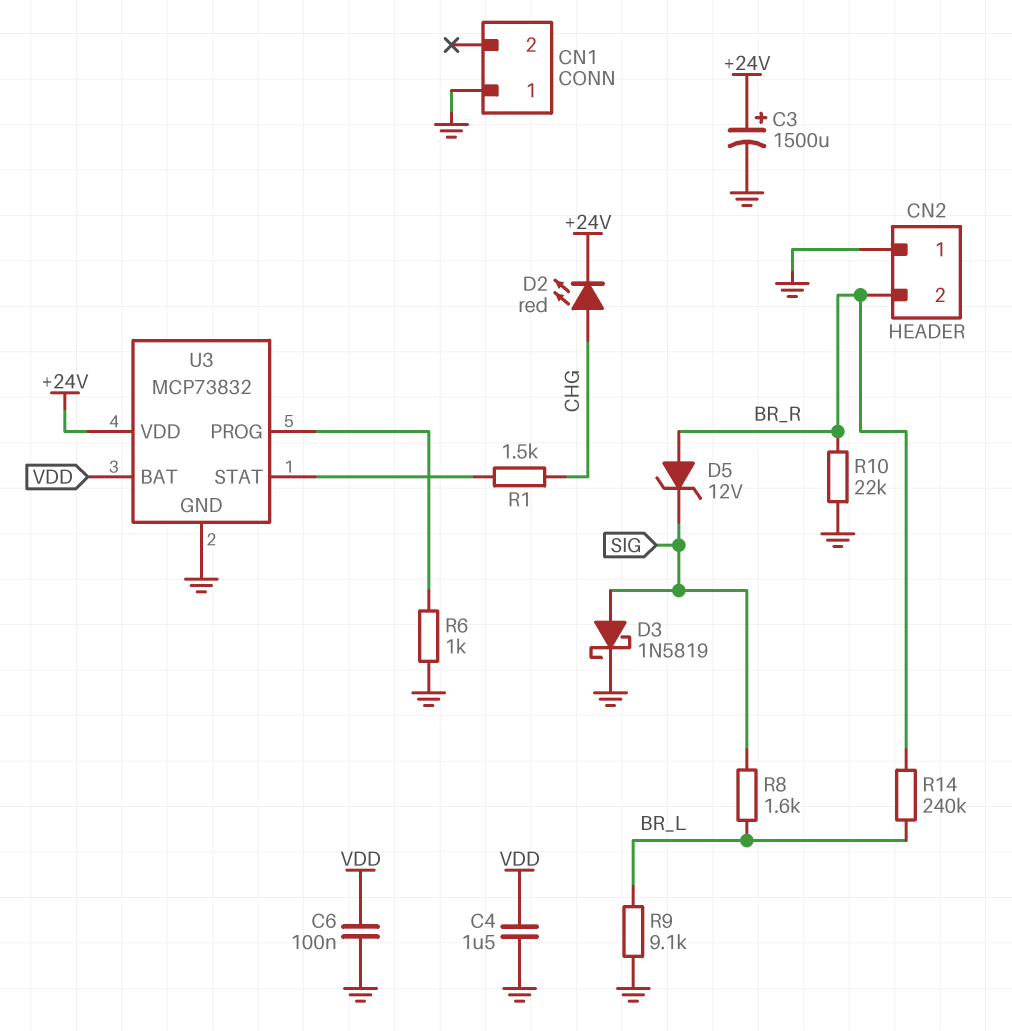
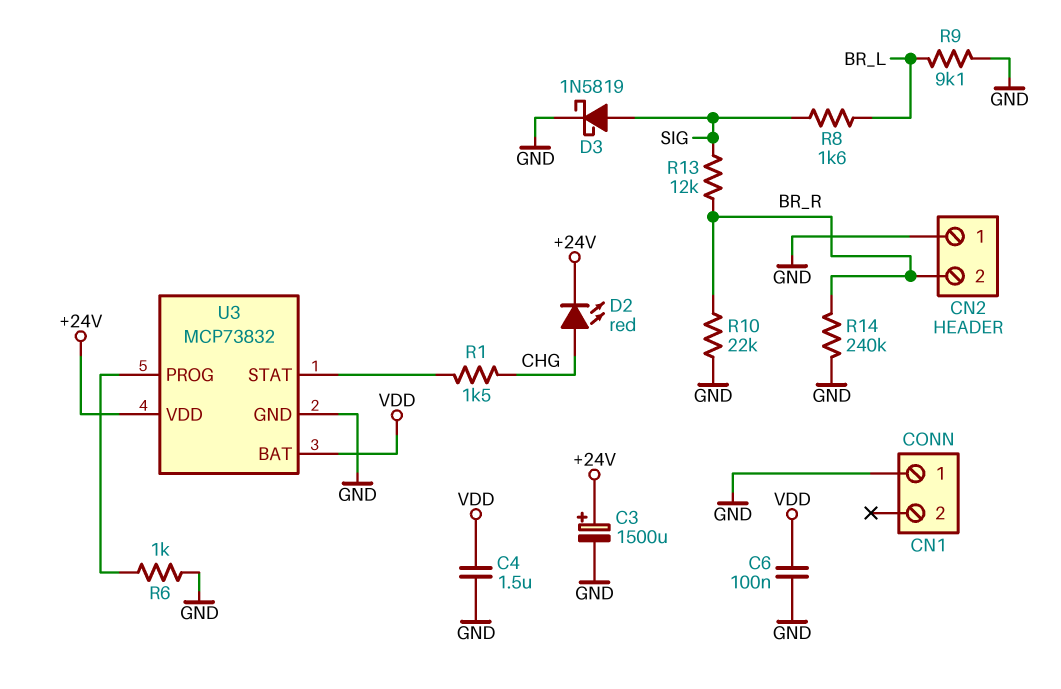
D5: zener 12V (A BR_R, K SIG) -> none
R13: none -> 12k (BR_R, SIG)
R14: 240k (BR_L, BR_R) -> 240k (BR_R, GND)

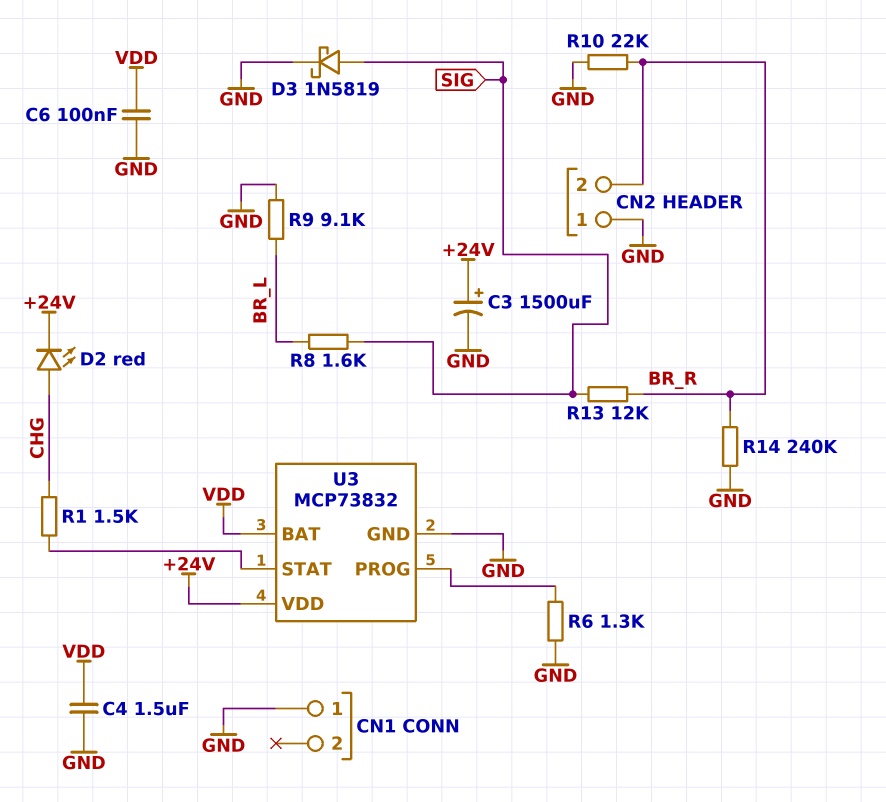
R6: 1k (GND, U3/PROG) -> 1.3k (GND, U3/PROG)

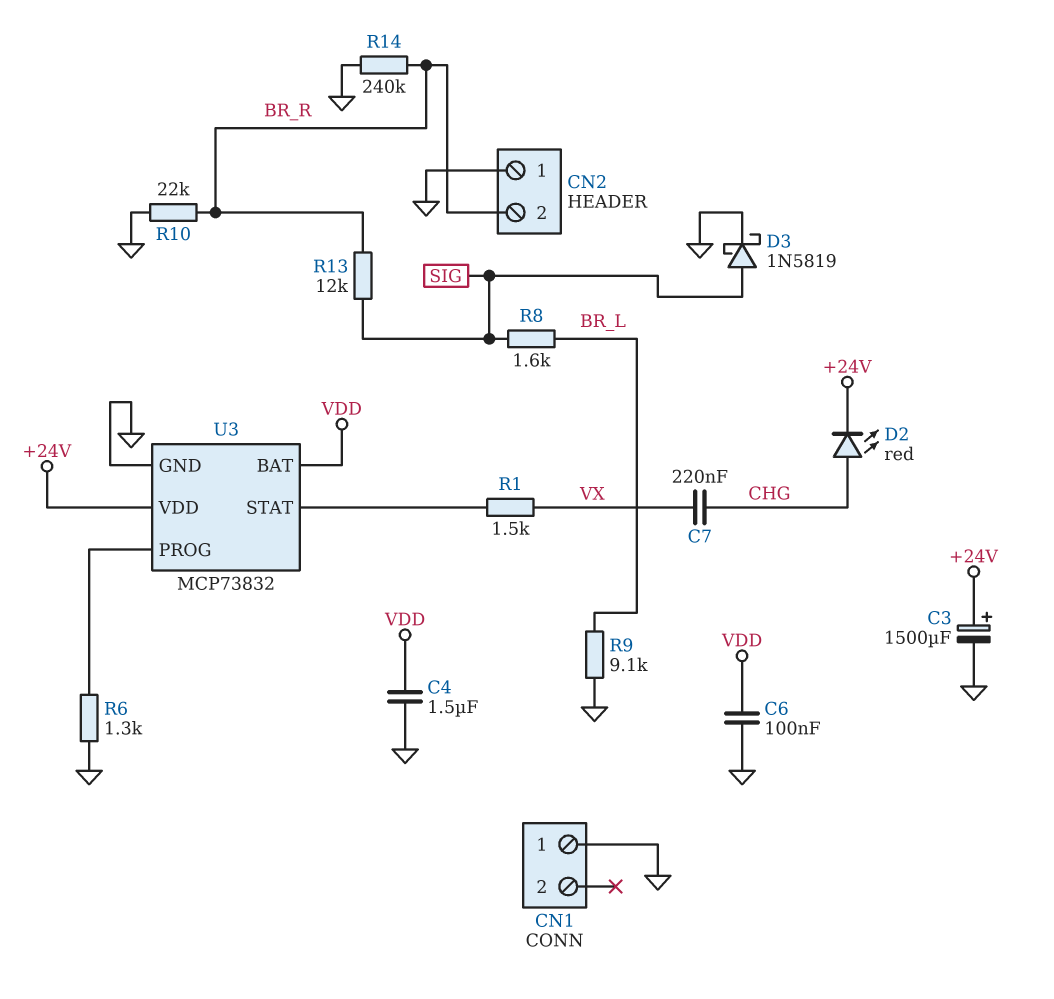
C7: none -> 220nF (CHG, VX)
R1: 1.5k (CHG, U3/STAT) -> 1.5k (U3/STAT, VX)

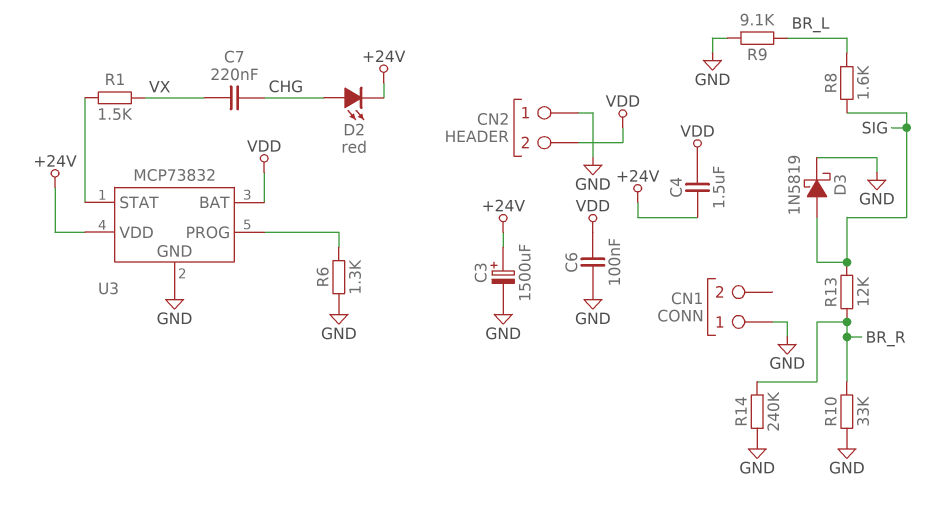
C4: 1.5uF (GND, VDD) -> 1.5uF (+24V, VDD)
CN2 pin 2: BR_R -> VDD
R10: 22k (BR_R, GND) -> 33k (BR_R, GND)

